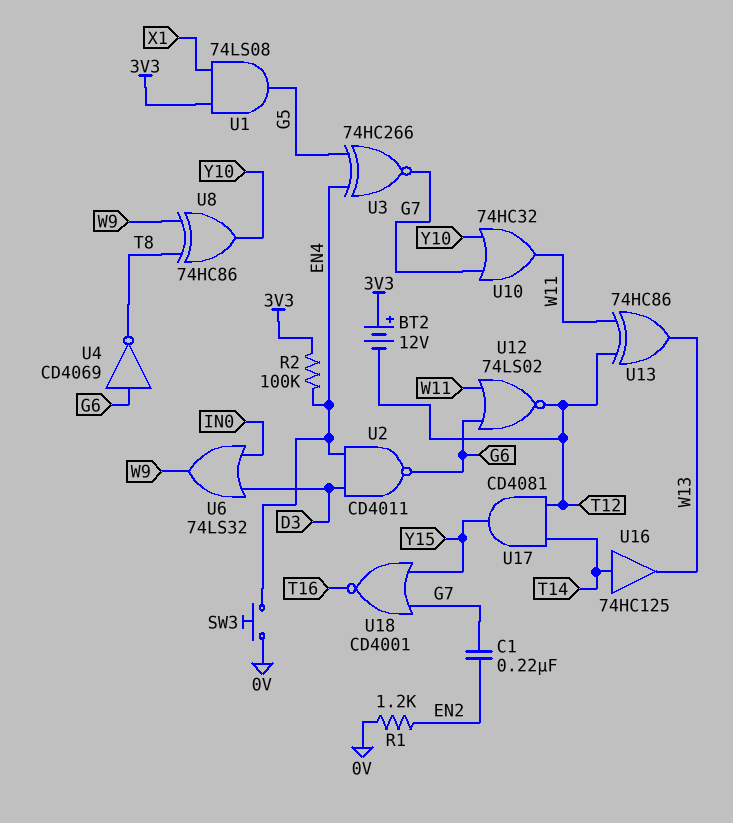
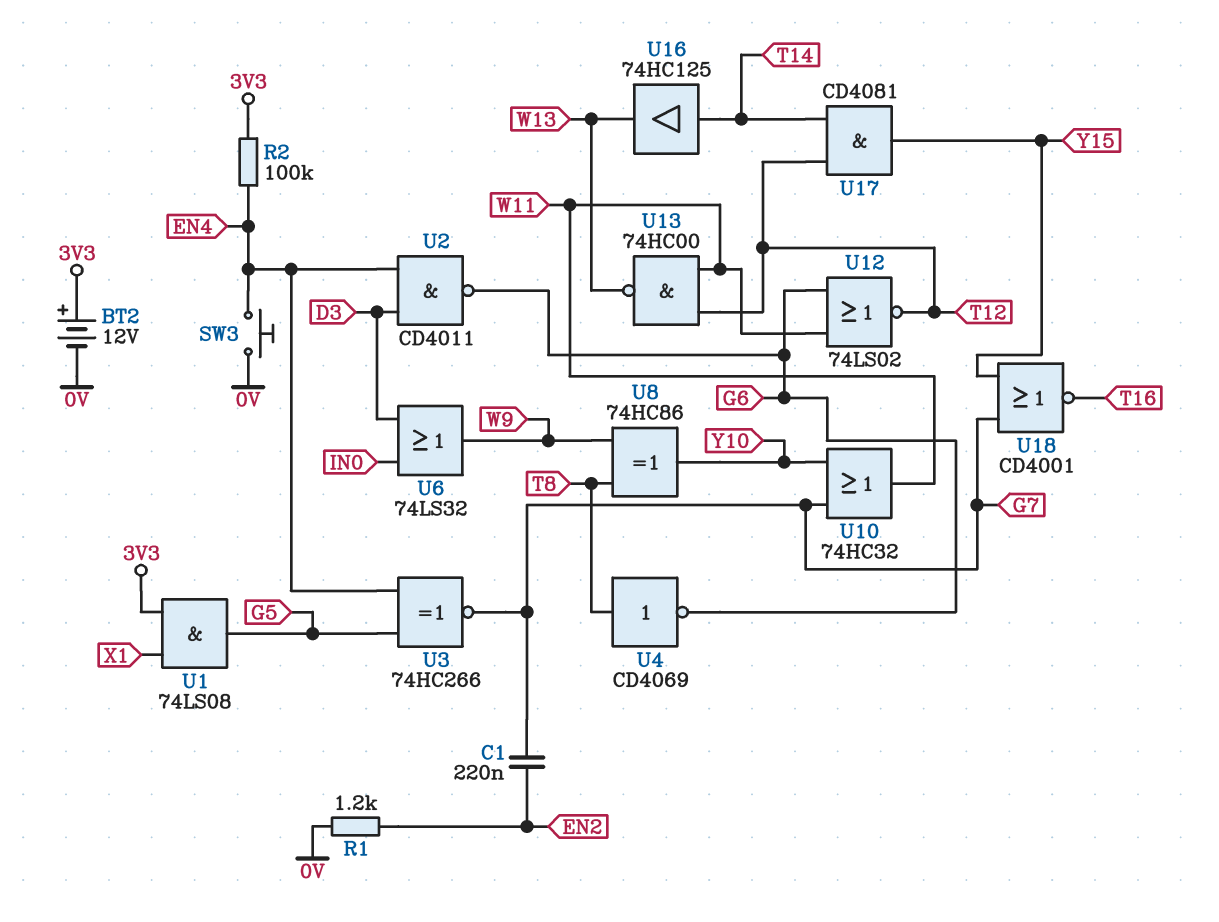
BT2: 12V (plus 3V3, minus T12) -> 12V (plus 3V3, minus 0V)
U4: NOT CD4069 (in G6, out T8) -> NOT CD4069 (in T8, out G6)
U13: XOR 74HC86 (in T12, in W11, out W13) -> NAND 74HC00 (in T12, in W11, out W13)

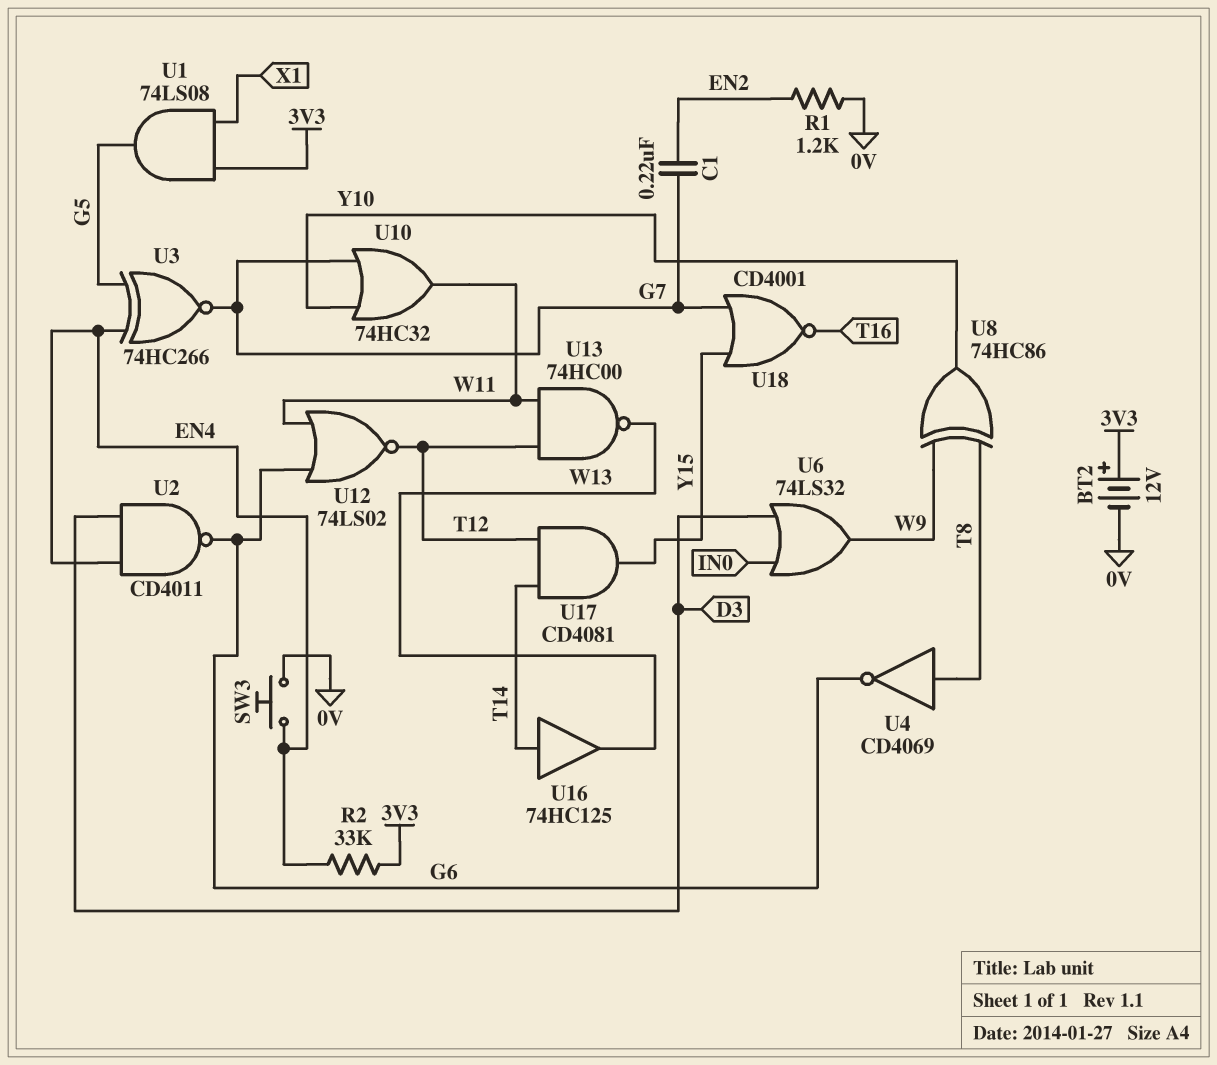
R2: 100k (3V3, EN4) -> 33k (3V3, EN4)

